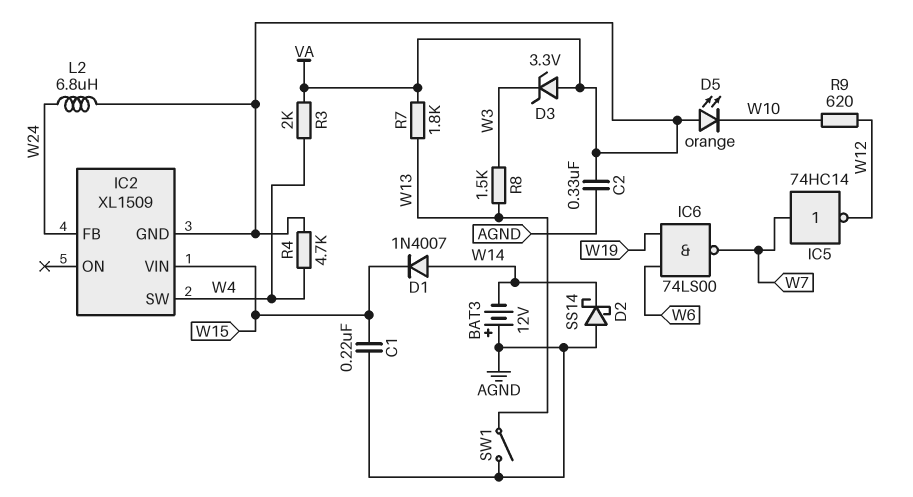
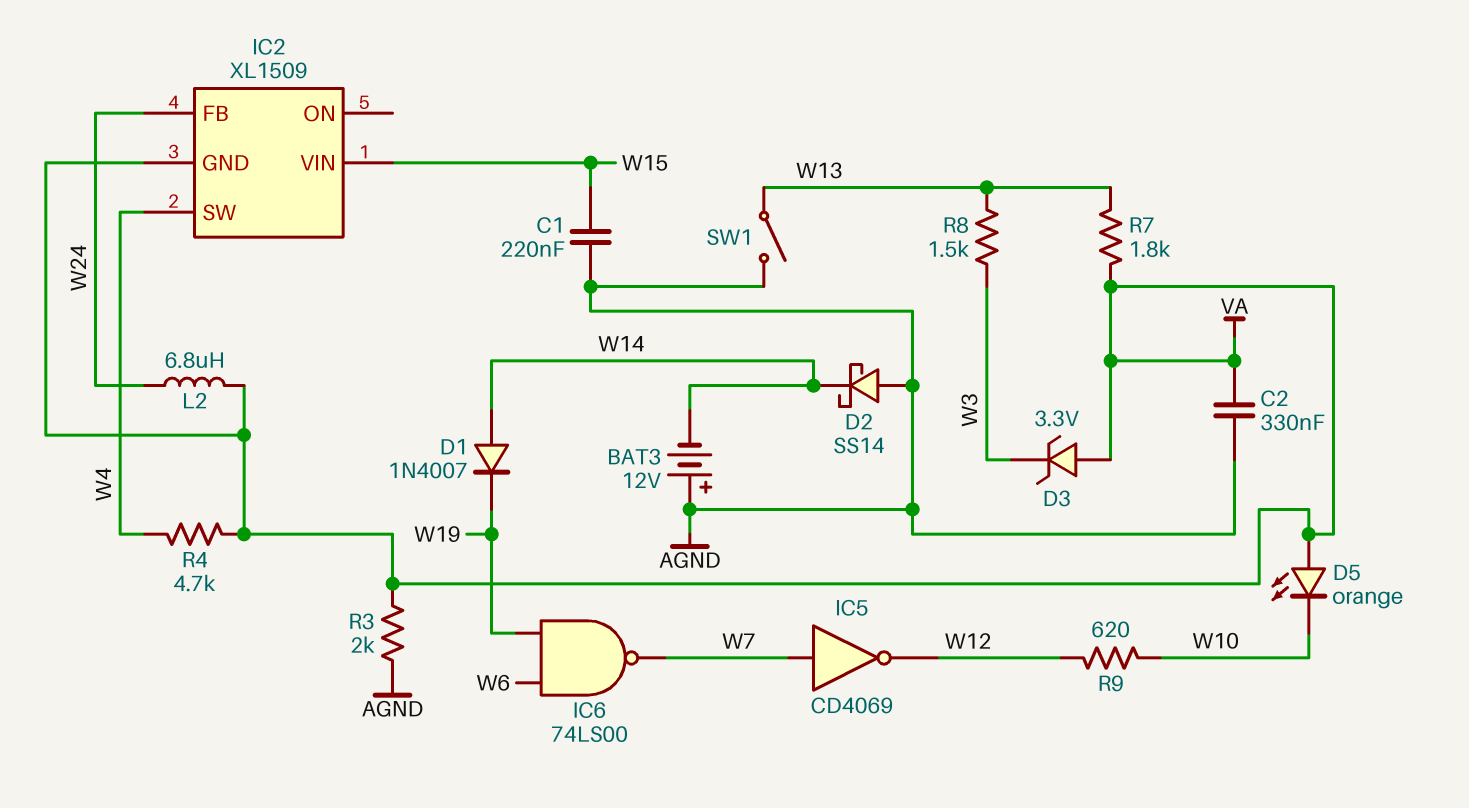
D1: diode 1N4007 (A W14, K W15) -> diode 1N4007 (A W14, K W19)
IC5: NOT 74HC14 (in W7, out W12) -> NOT CD4069 (in W7, out W12)
R3: 2k (VA, W4) -> 2k (AGND, VA)

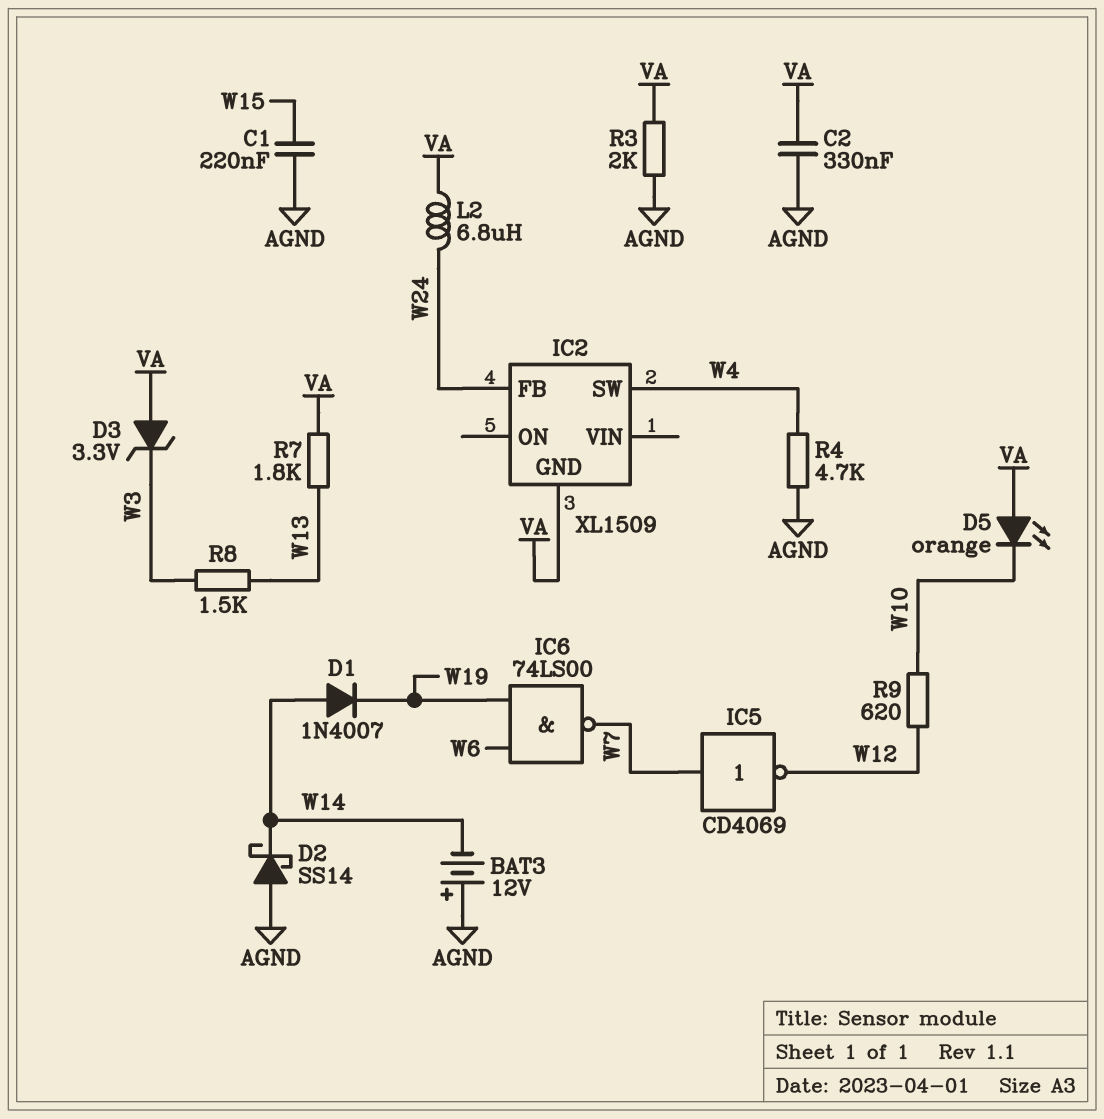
IC2 pin VIN: W15 -> none
R4: 4.7k (VA, W4) -> 4.7k (AGND, W4)
SW1: switch (AGND, W13) -> none

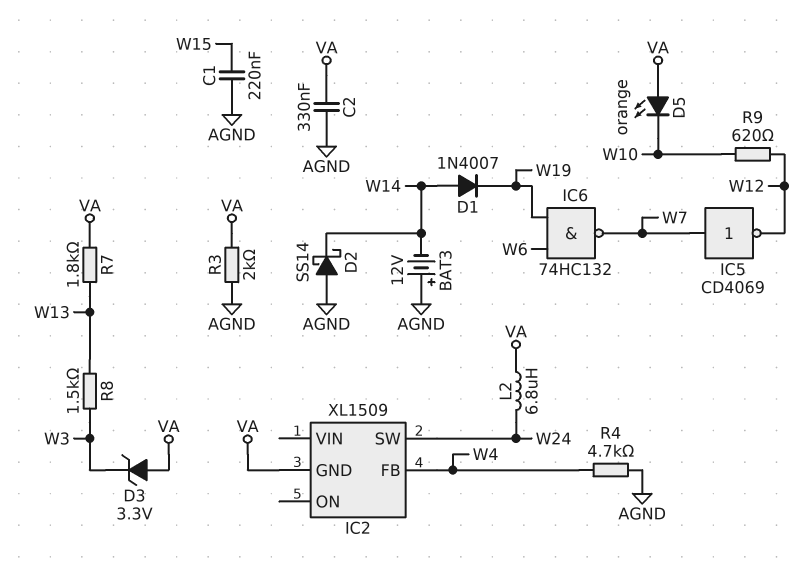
IC2 pin FB: W24 -> W4
IC2 pin SW: W4 -> W24
IC6: NAND 74LS00 (in W6, in W19, out W7) -> NAND 74HC132 (in W6, in W19, out W7)

